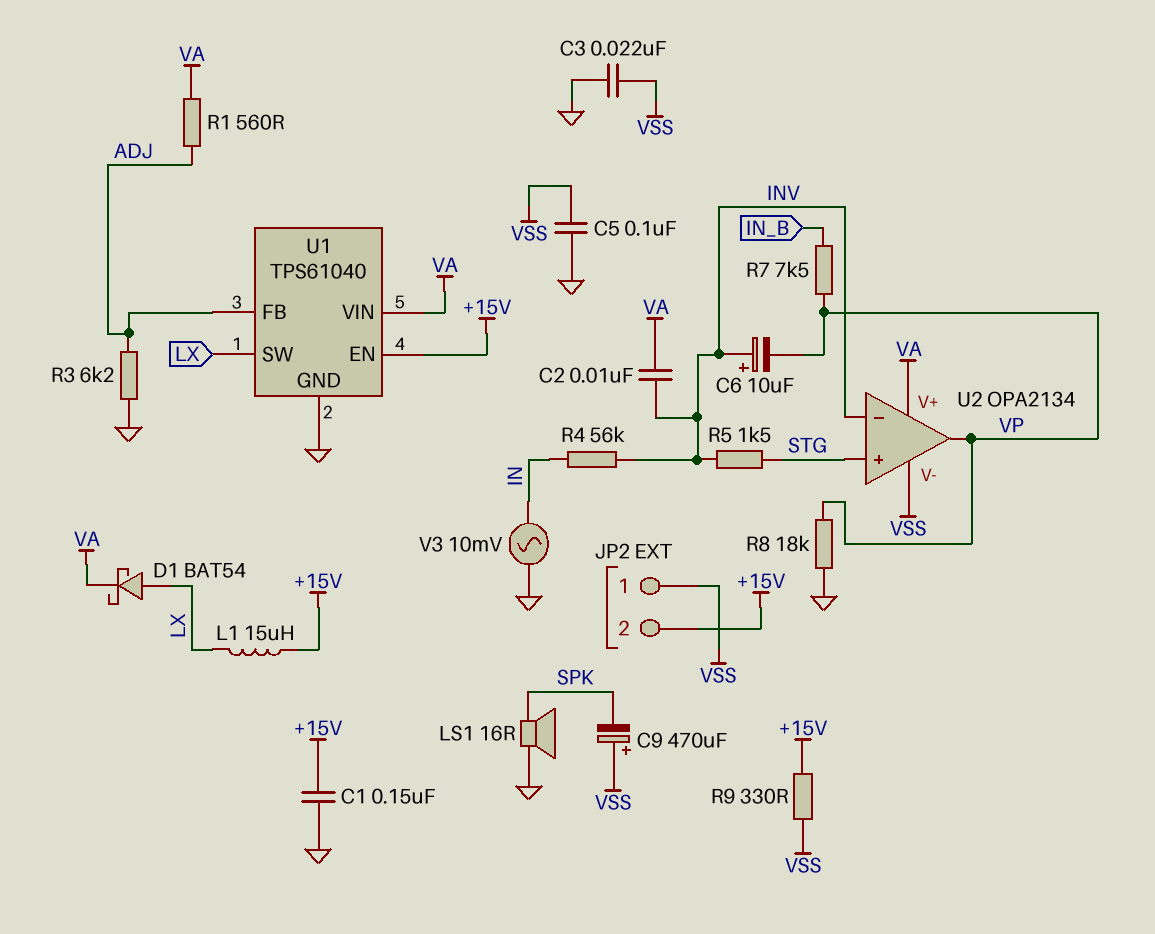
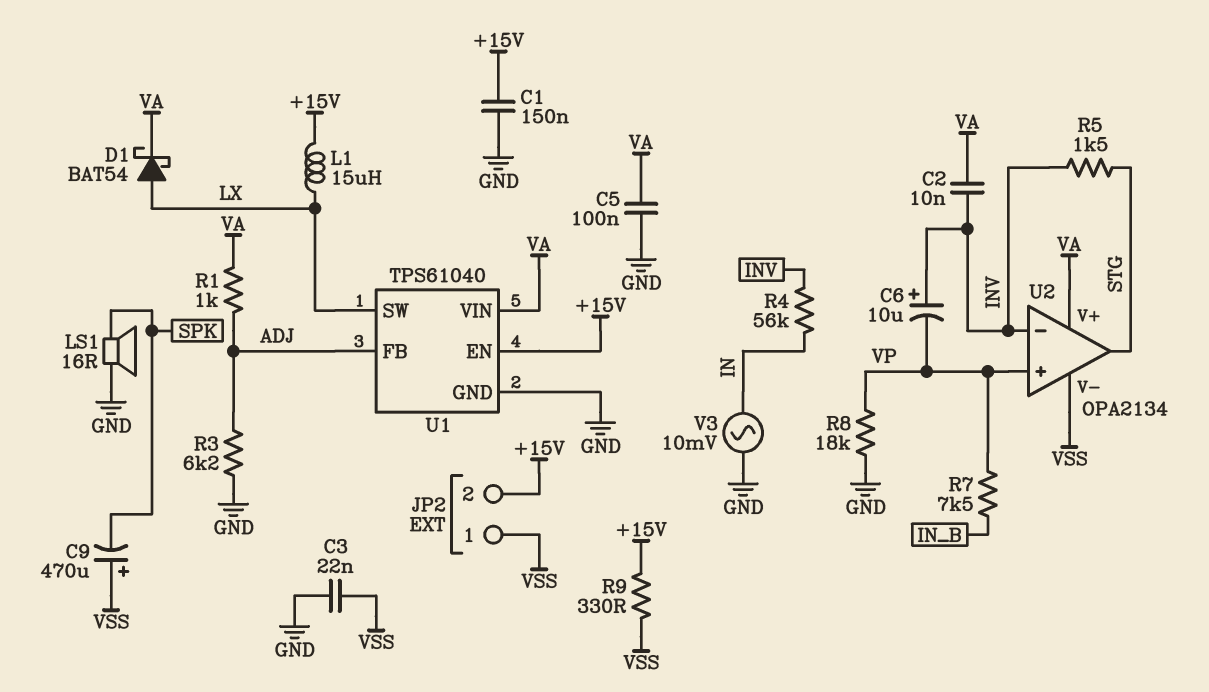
C5: 100nF (GND, VSS) -> 100nF (GND, VA)
R1: 560 (ADJ, VA) -> 1k (ADJ, VA)
U2 pin in+: STG -> VP
U2 pin out: VP -> STG

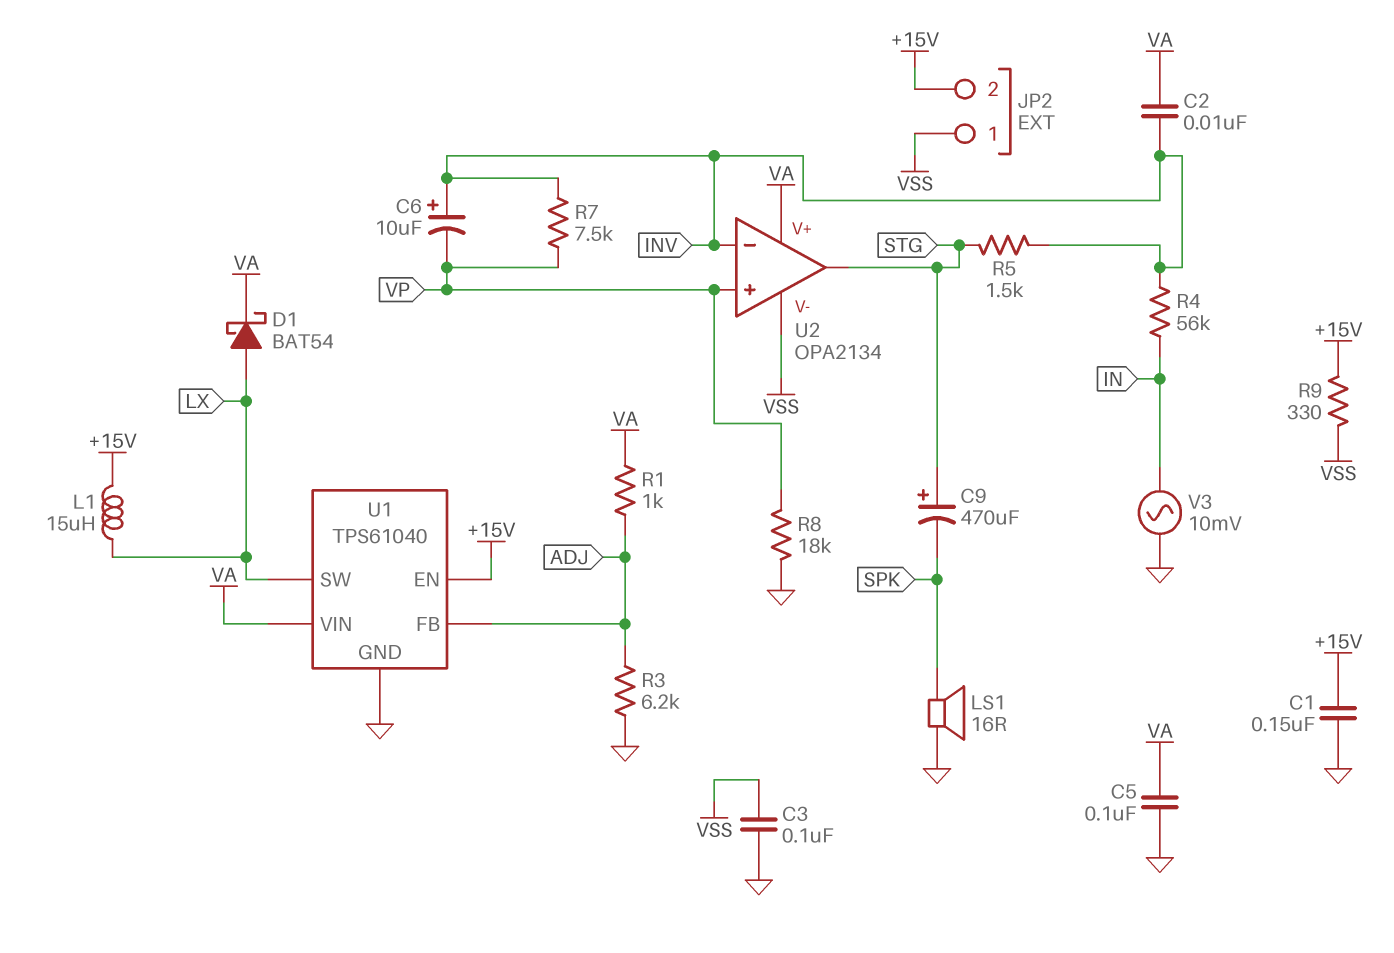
C3: 22nF (GND, VSS) -> 100nF (GND, VSS)
C9: 470uF (plus VSS, minus SPK) -> 470uF (plus STG, minus SPK)
R7: 7.5k (IN_B, VP) -> 7.5k (INV, VP)

